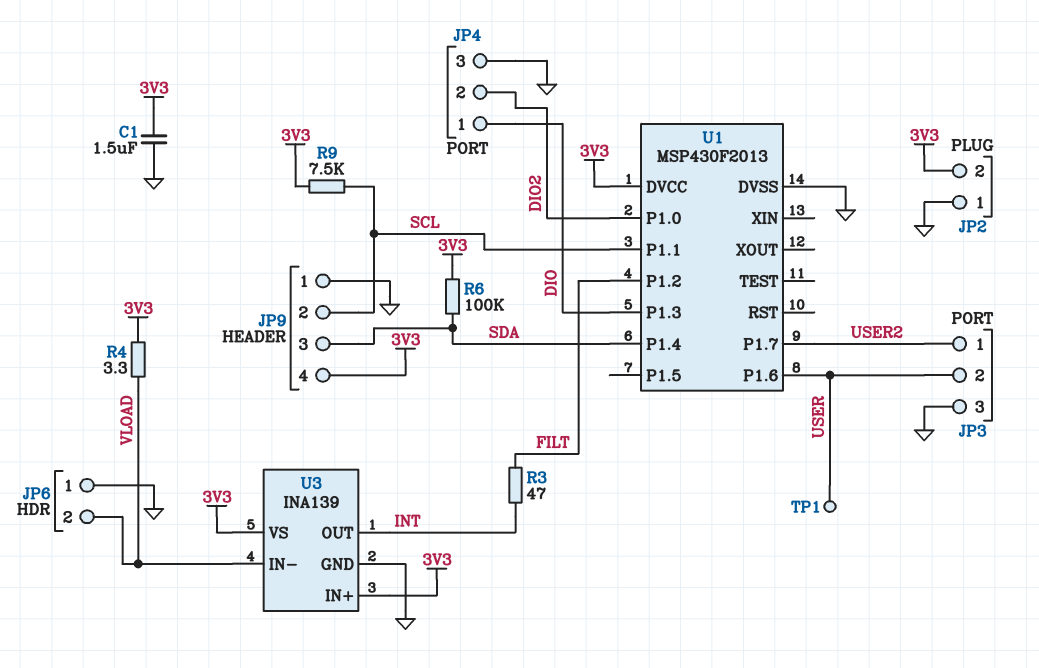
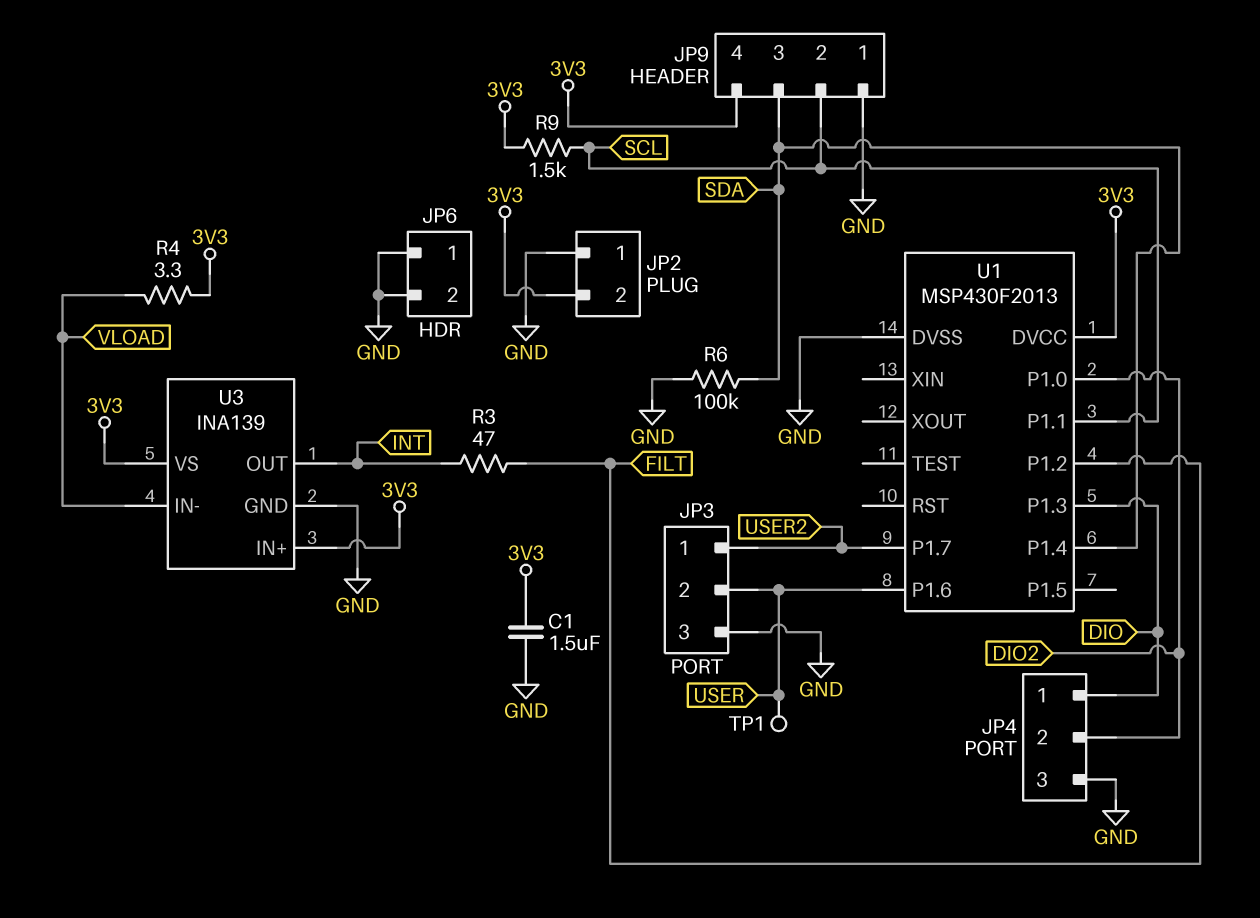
JP6 pin 2: VLOAD -> GND
R6: 100k (3V3, SDA) -> 100k (GND, SDA)
R9: 7.5k (3V3, SCL) -> 1.5k (3V3, SCL)

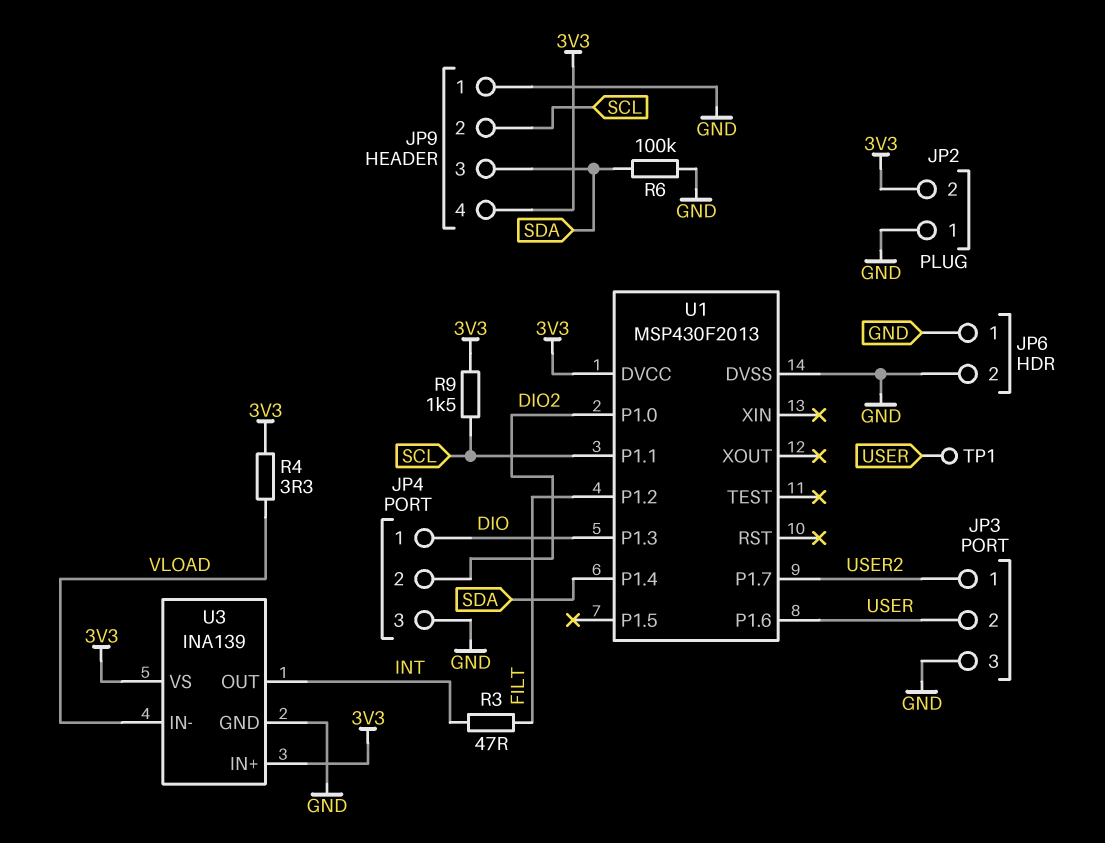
C1: 1.5uF (3V3, GND) -> none

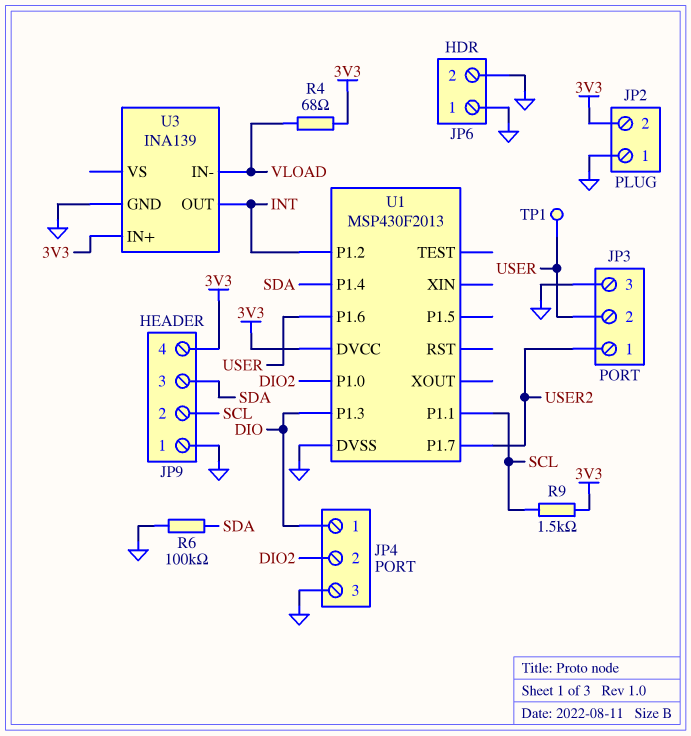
R3: 47 (FILT, INT) -> none
R4: 3.3 (3V3, VLOAD) -> 68 (3V3, VLOAD)
U1 pin P1.2: FILT -> INT
U3 pin VS: 3V3 -> none

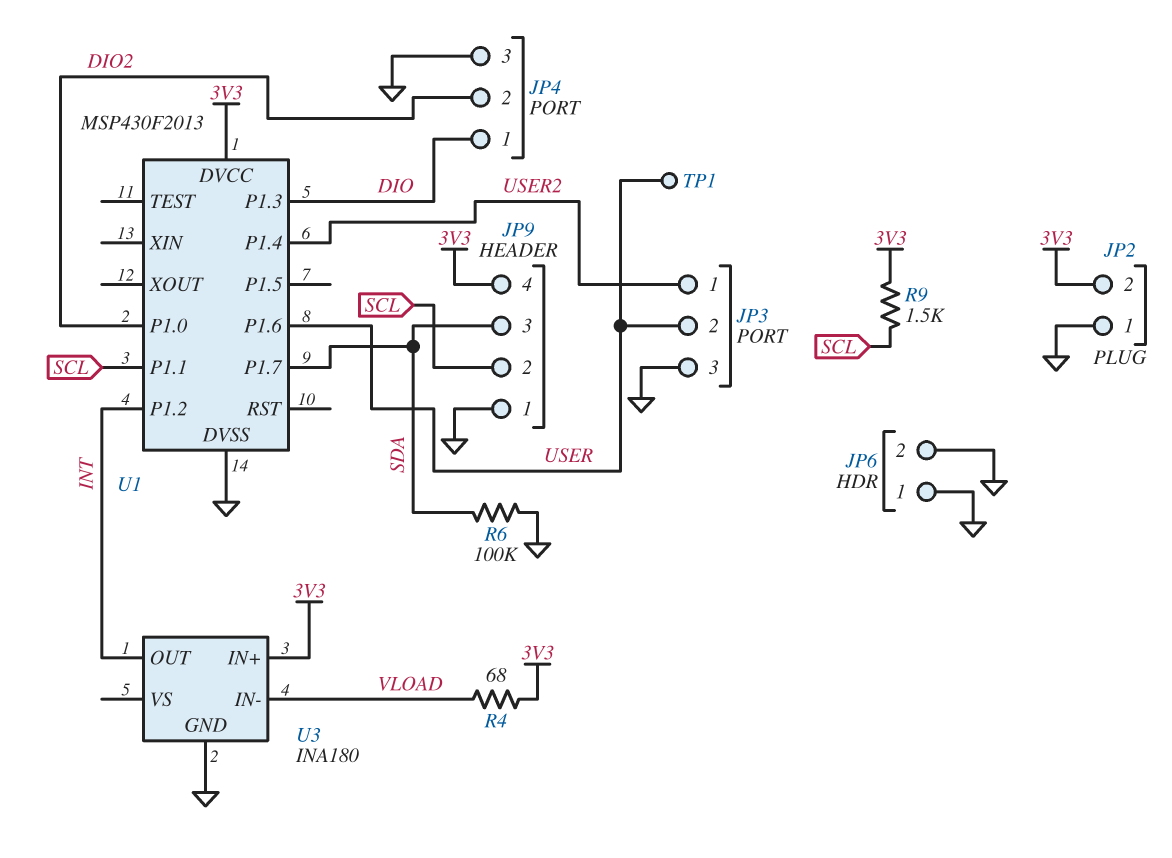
U1 pin P1.4: SDA -> USER2
U1 pin P1.7: USER2 -> SDA
U3: INA139 -> INA180

